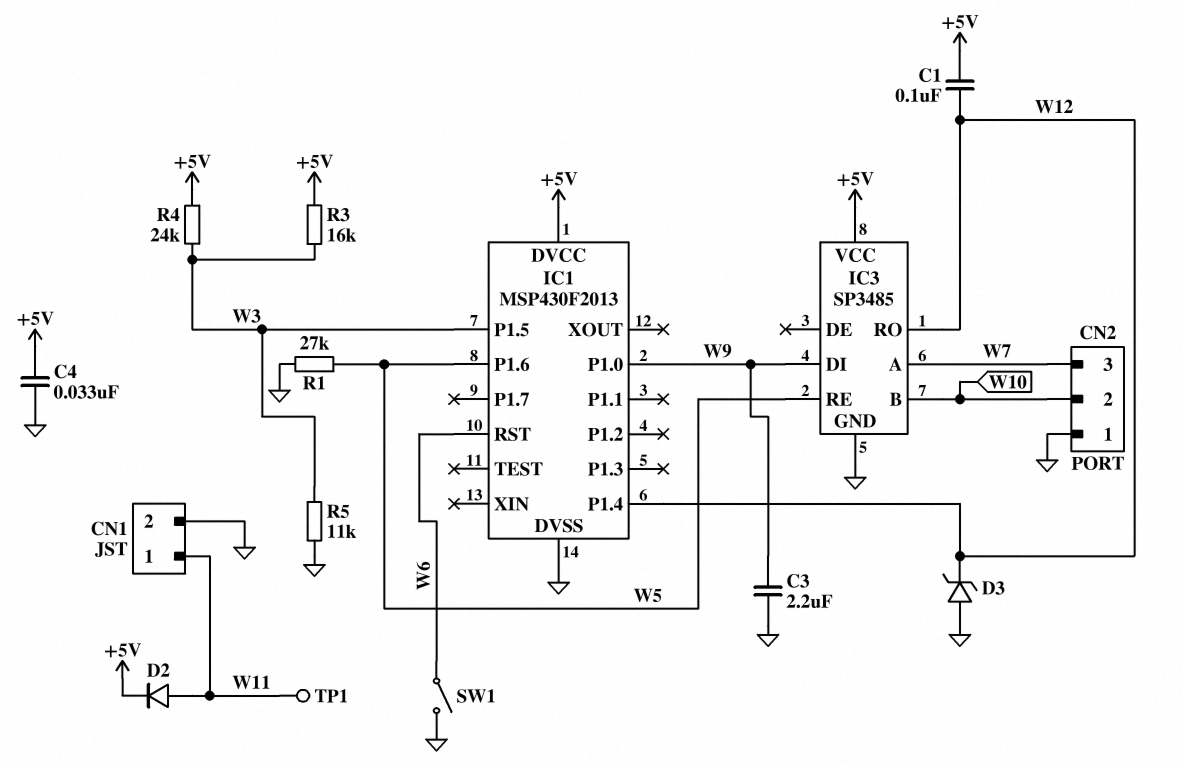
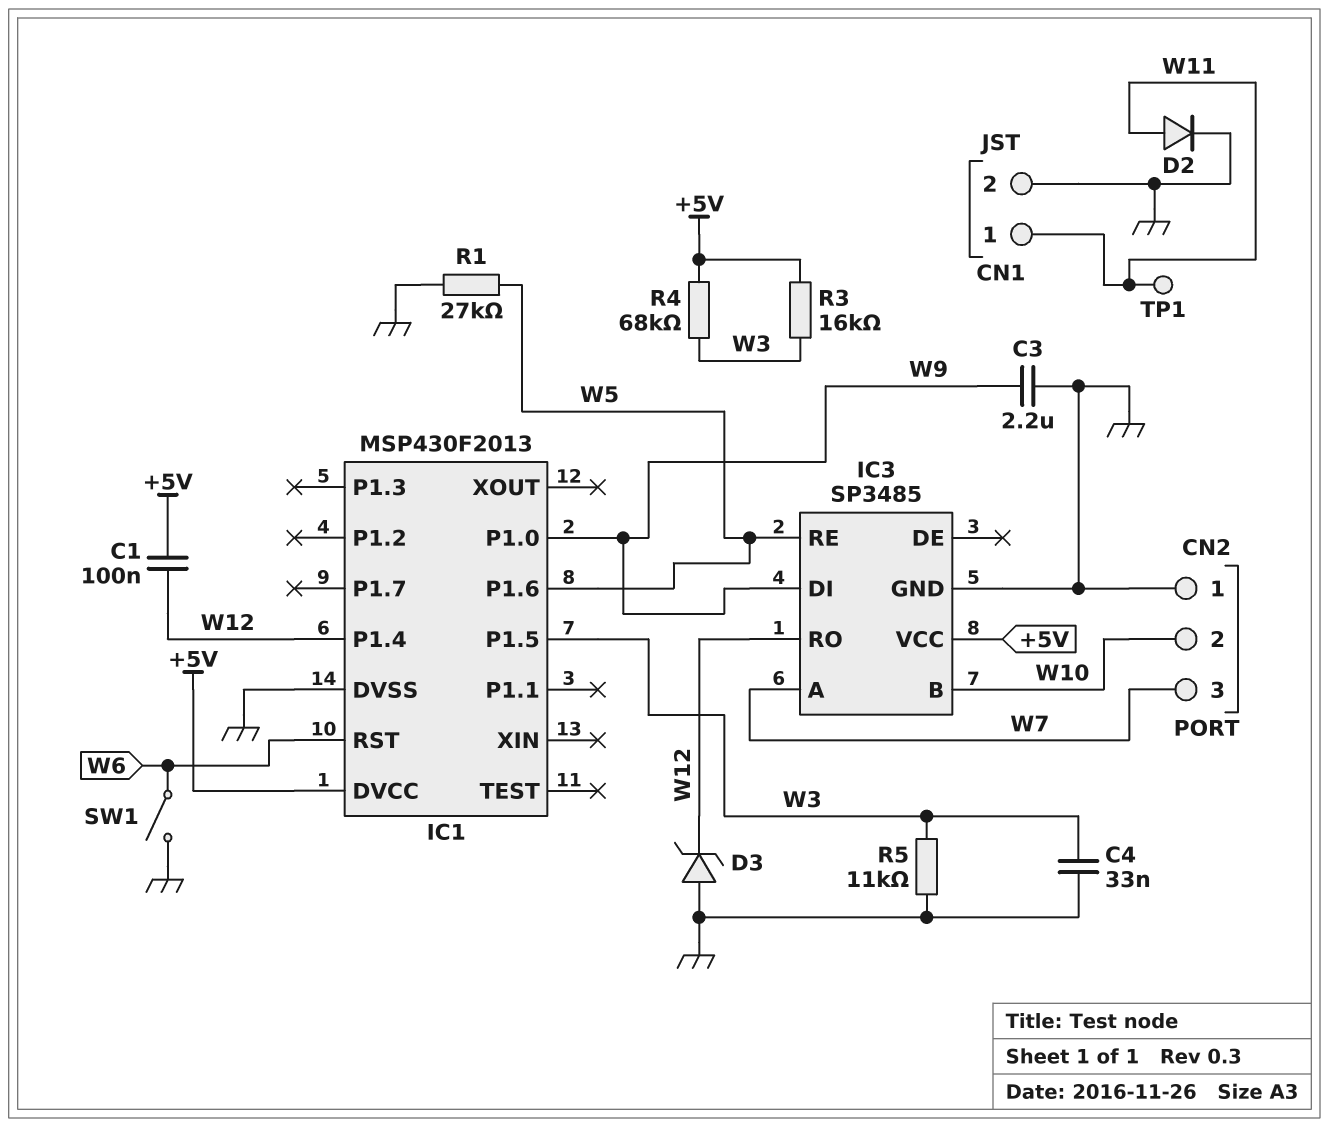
C4: 33nF (+5V, GND) -> 33nF (GND, W3)
D2: diode (A W11, K +5V) -> diode (A W11, K GND)
R4: 24k (+5V, W3) -> 68k (+5V, W3)

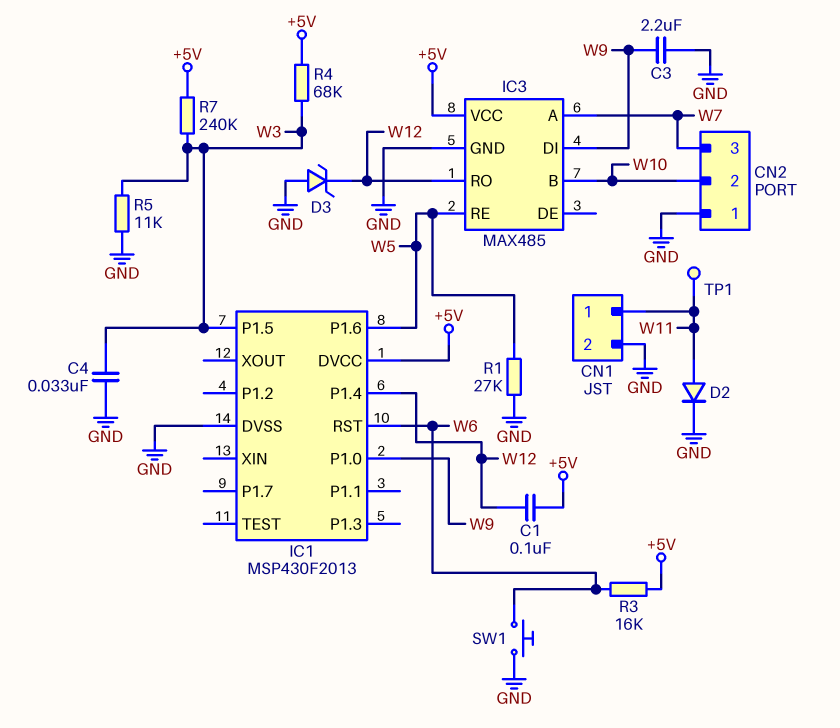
IC3: SP3485 -> MAX485
R3: 16k (+5V, W3) -> 16k (+5V, W6)
R7: none -> 240k (+5V, W3)
SW1: switch (GND, W6) -> button (GND, W6)

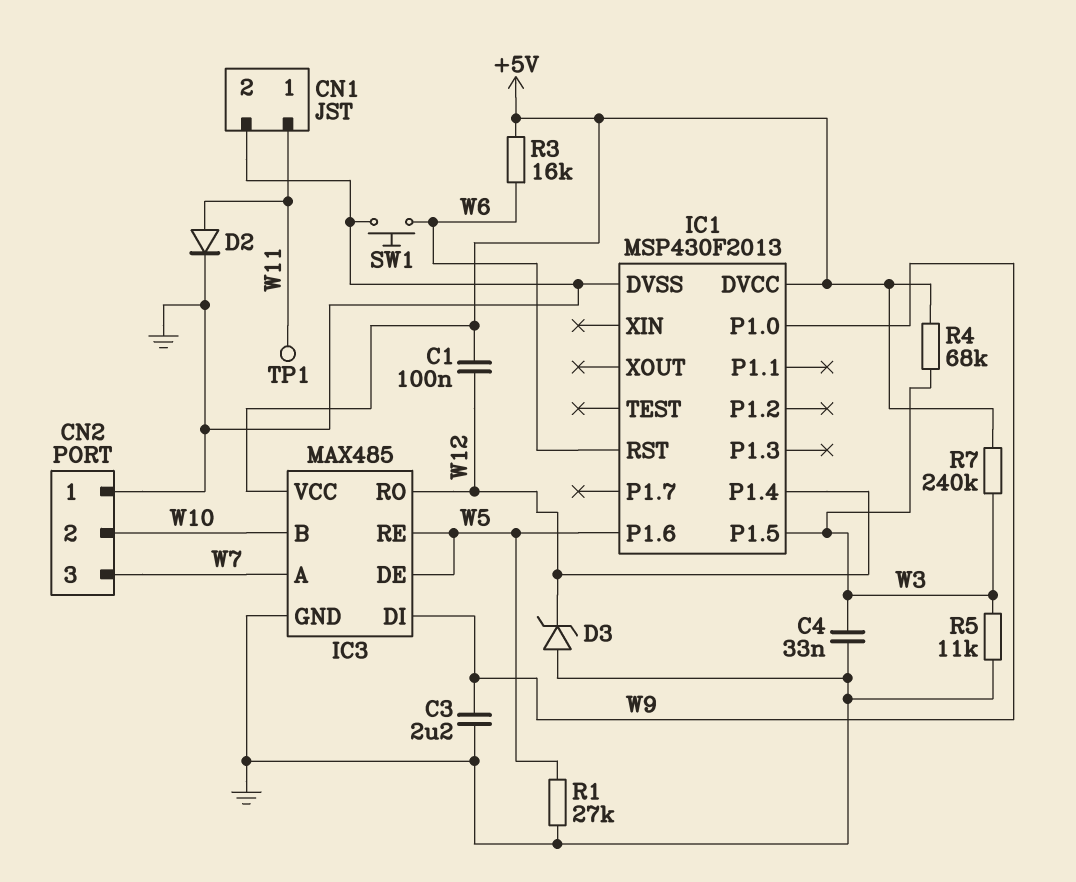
IC3 pin DE: none -> W5

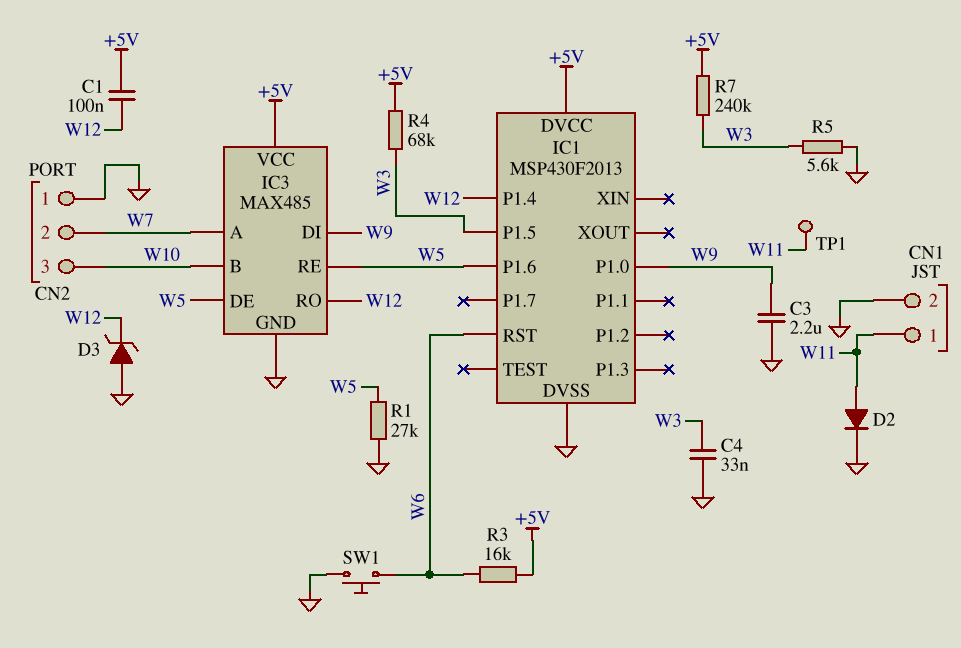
CN2 pin 2: W10 -> W7
CN2 pin 3: W7 -> W10
R5: 11k (GND, W3) -> 5.6k (GND, W3)

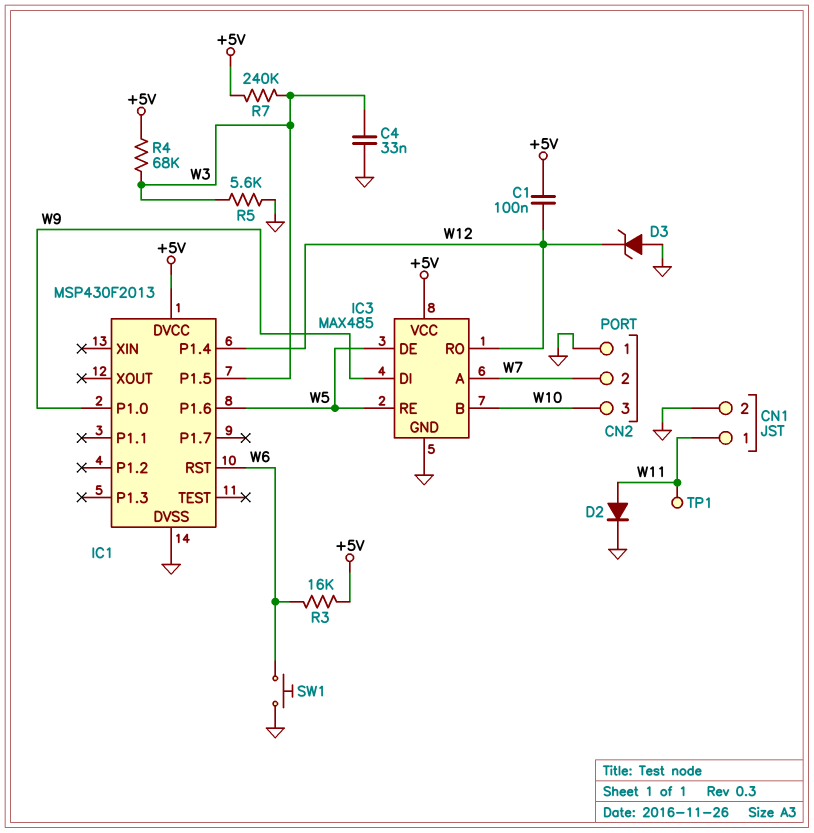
C3: 2.2uF (GND, W9) -> none
R1: 27k (GND, W5) -> none

